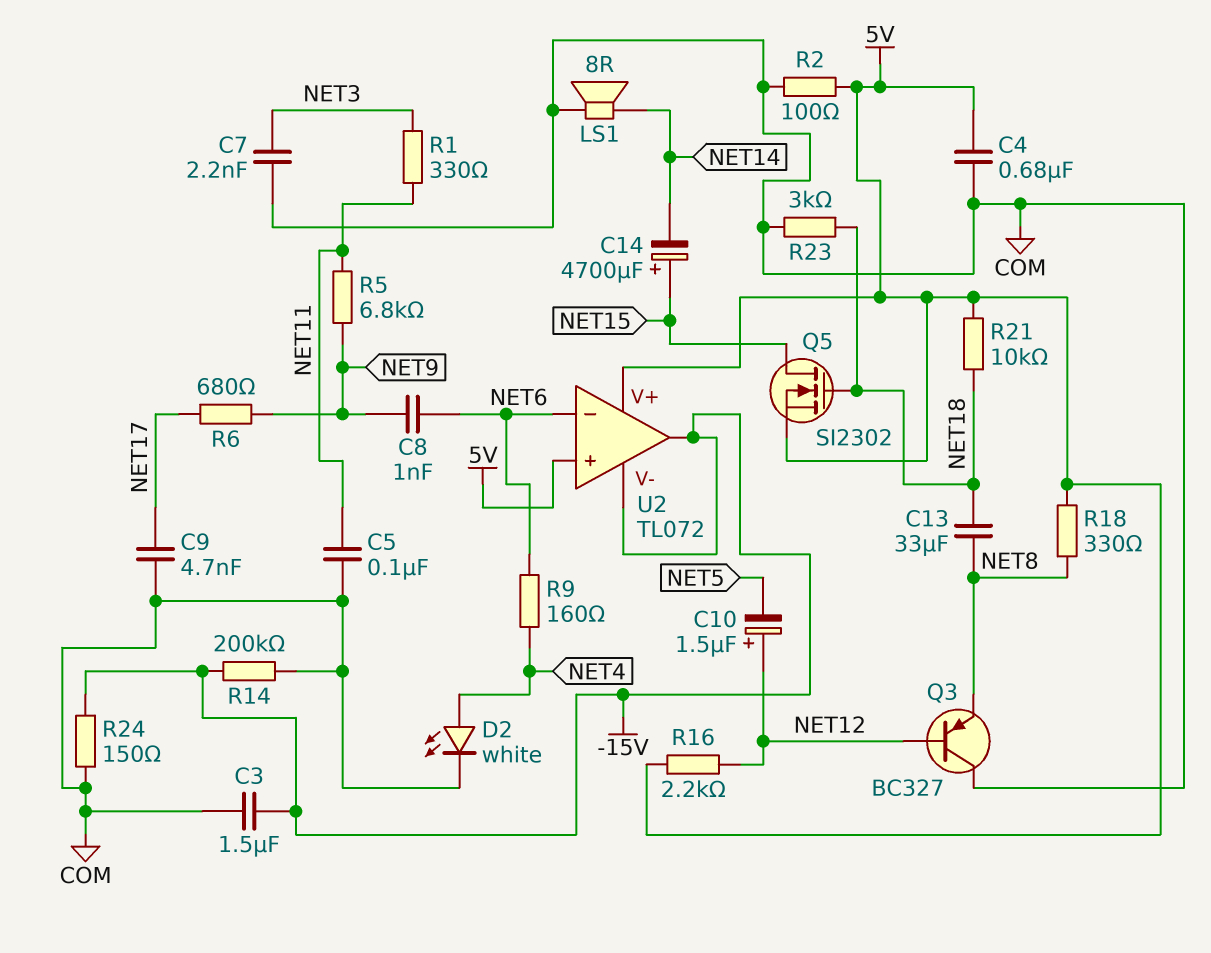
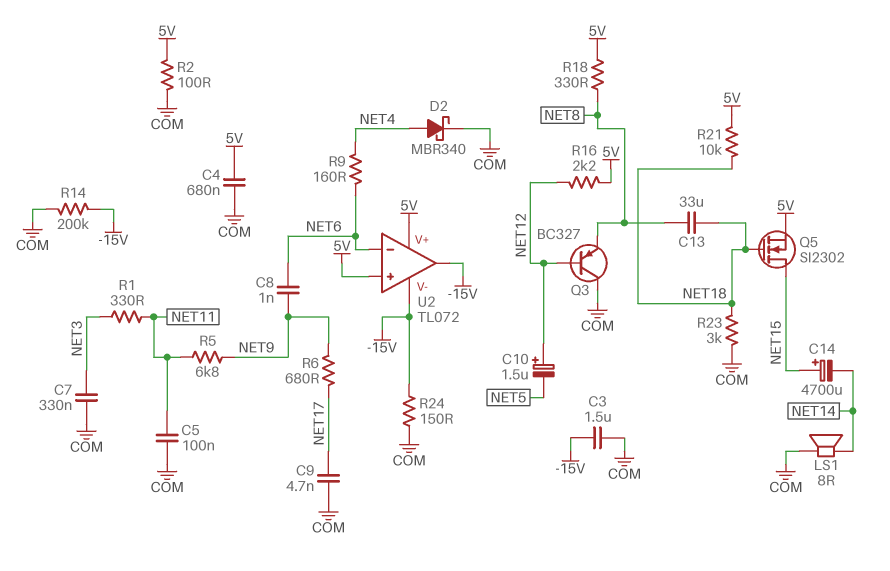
C7: 2.2nF (COM, NET3) -> 330nF (COM, NET3)
D2: LED white (A NET4, K COM) -> schottky MBR340 (A NET4, K COM)

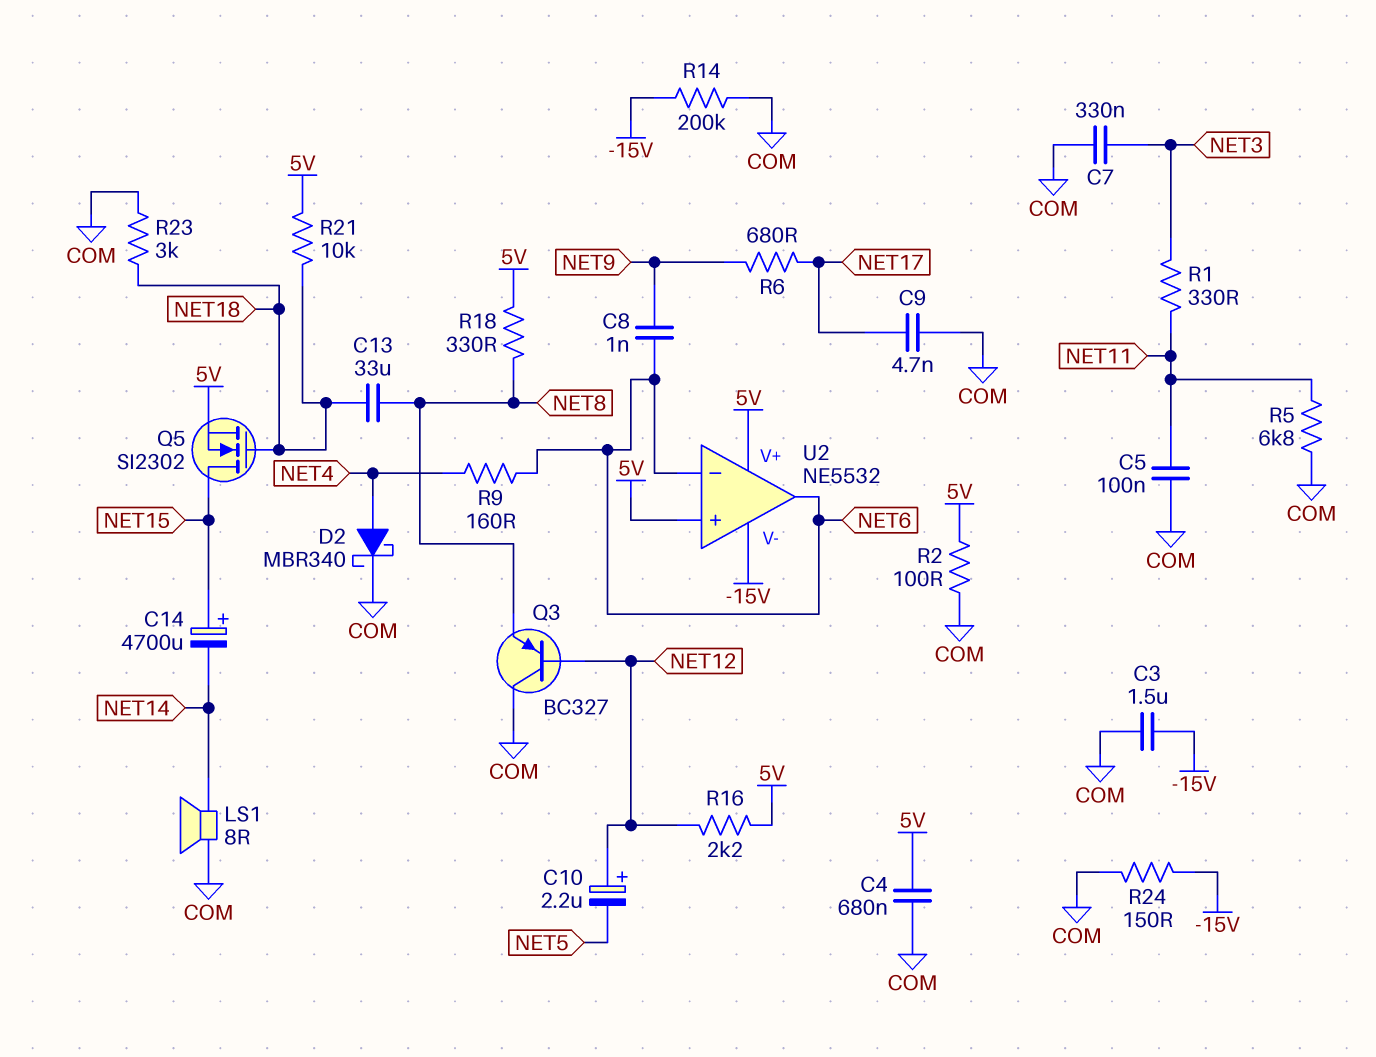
C10: 1.5uF (plus NET12, minus NET5) -> 2.2uF (plus NET12, minus NET5)
R5: 6.8k (NET9, NET11) -> 6.8k (COM, NET11)
U2: TL072 -> NE5532
U2 pin out: -15V -> NET6

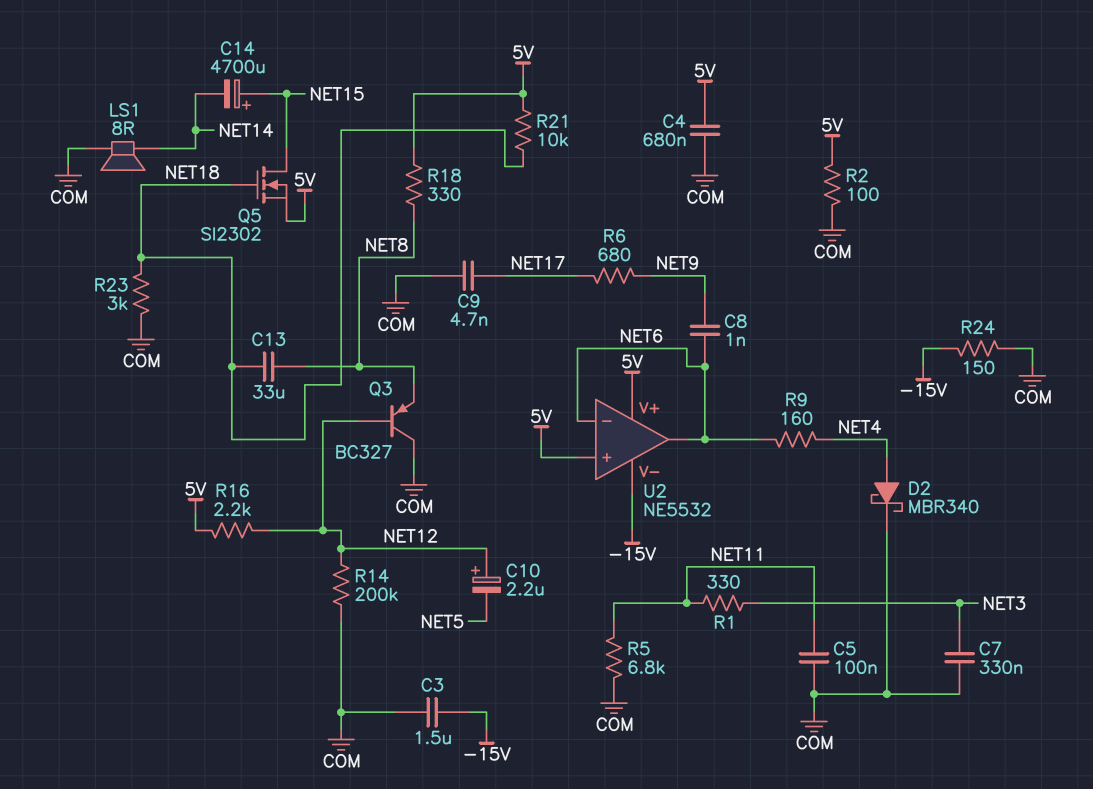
R14: 200k (-15V, COM) -> 200k (COM, NET12)

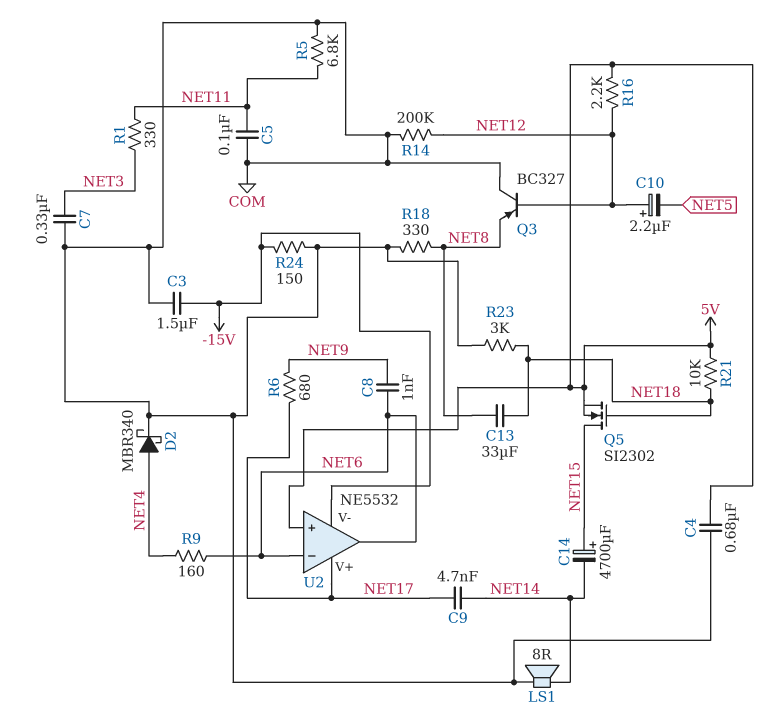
C9: 4.7nF (COM, NET17) -> 4.7nF (NET14, NET17)
R2: 100 (5V, COM) -> none
R18: 330 (5V, NET8) -> 330 (COM, NET8)
U2 pin V+: 5V -> NET17

